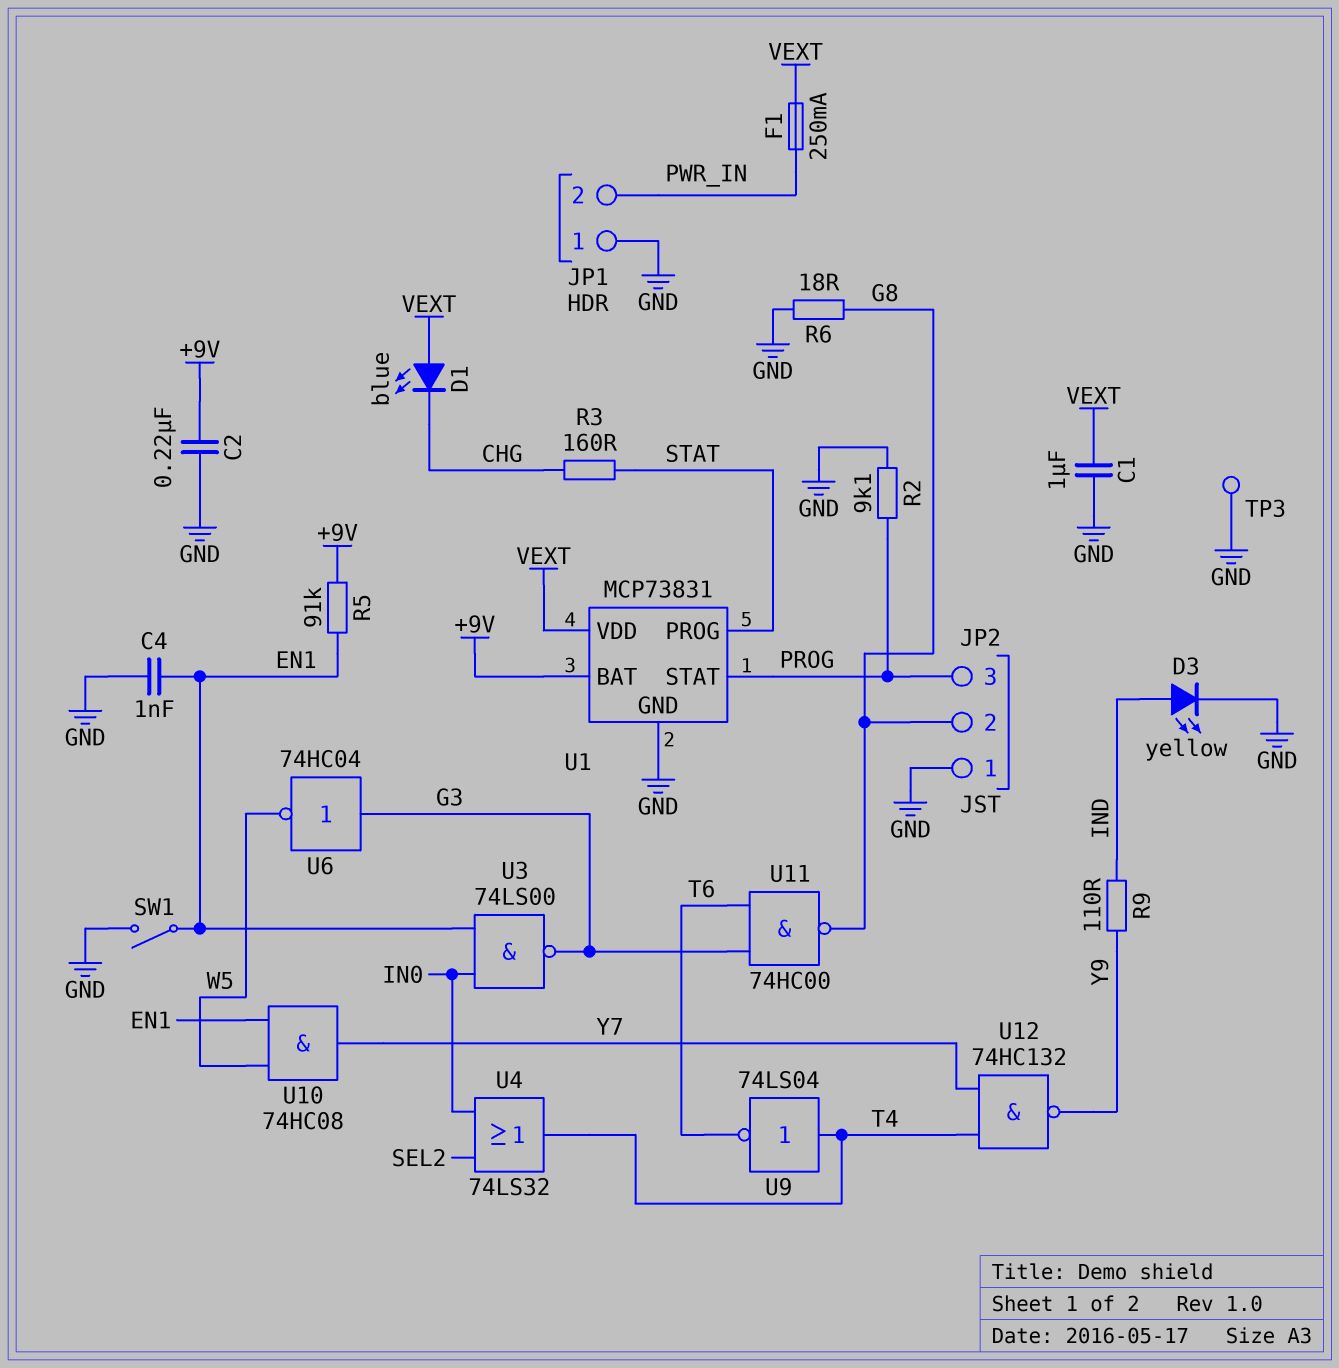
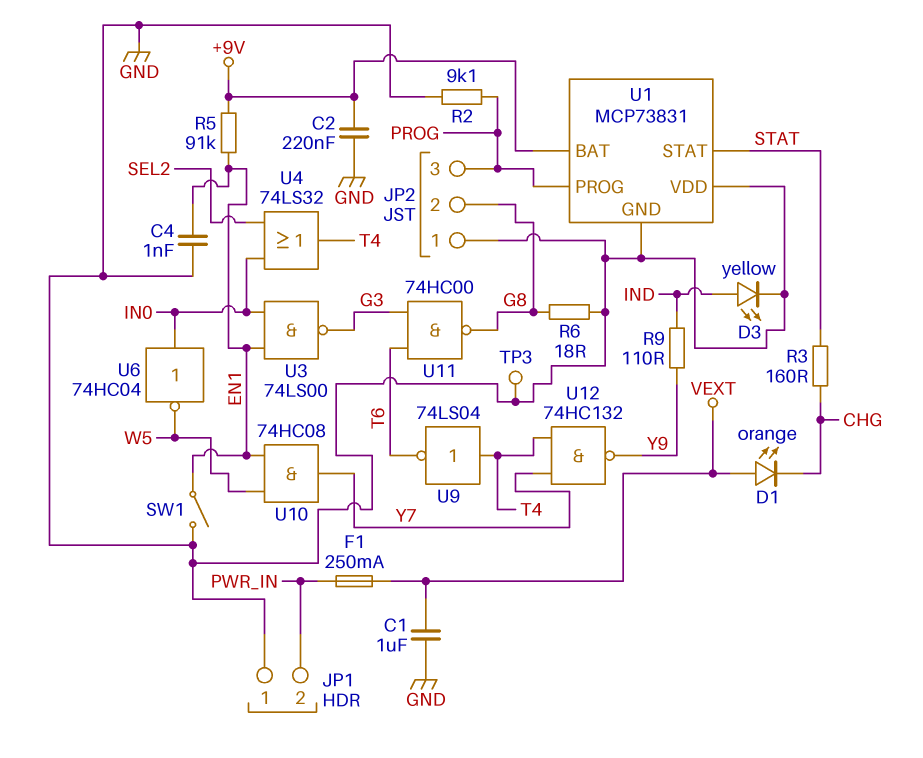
D1: LED blue (A VEXT, K CHG) -> LED orange (A VEXT, K CHG)
U1 pin PROG: STAT -> PROG
U1 pin STAT: PROG -> STAT
U1 pin VDD: VEXT -> GND
U6: NOT 74HC04 (in G3, out W5) -> NOT 74HC04 (in IN0, out W5)

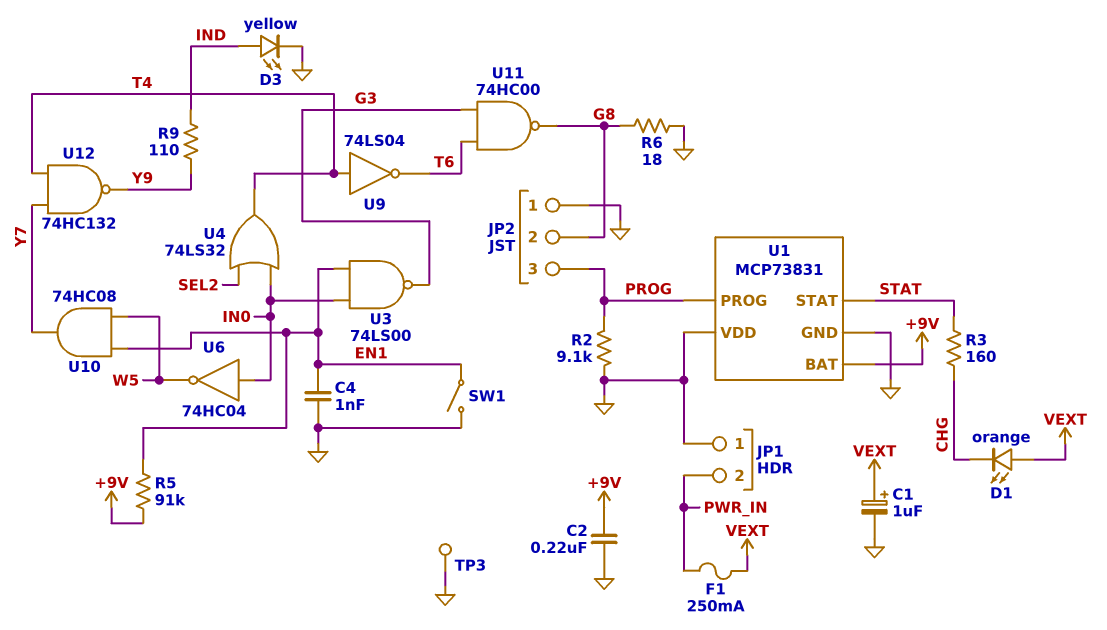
C1: 1uF (GND, VEXT) -> 1uF (plus VEXT, minus GND)

